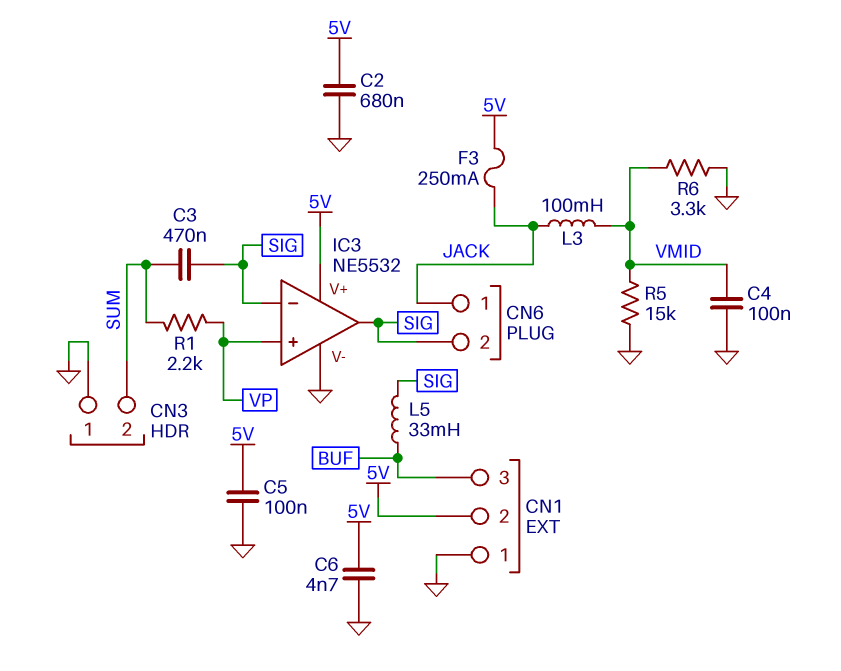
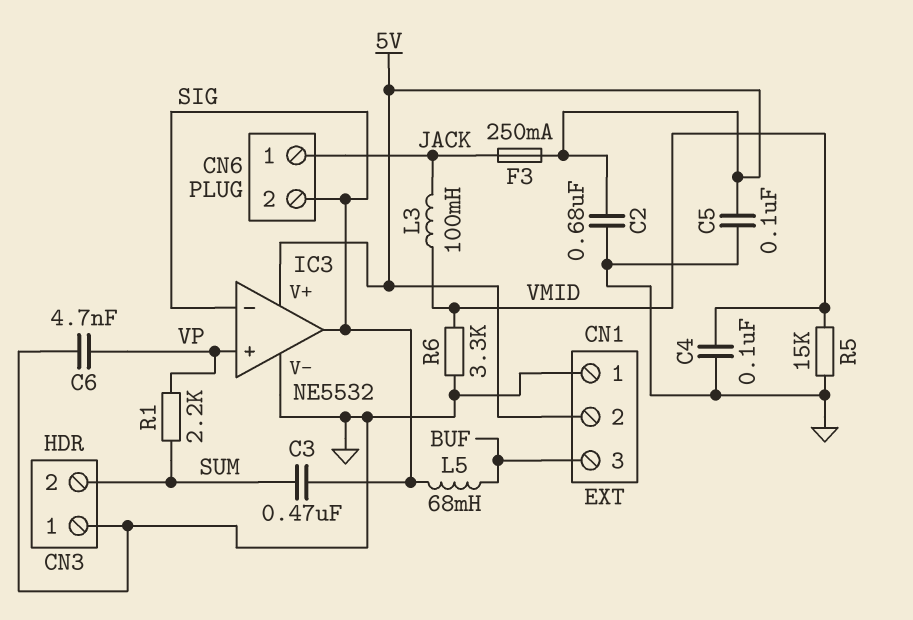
C6: 4.7nF (5V, GND) -> 4.7nF (GND, VP)
L5: 33mH (BUF, SIG) -> 68mH (BUF, SIG)

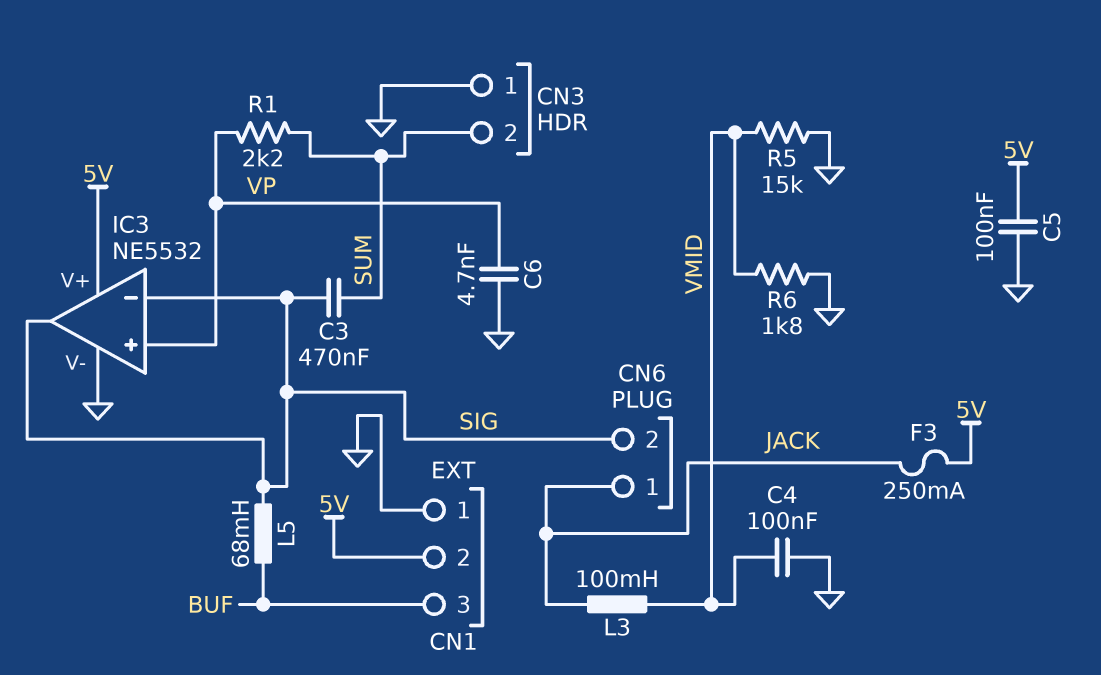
C2: 680nF (5V, GND) -> none
R6: 3.3k (GND, VMID) -> 1.8k (GND, VMID)

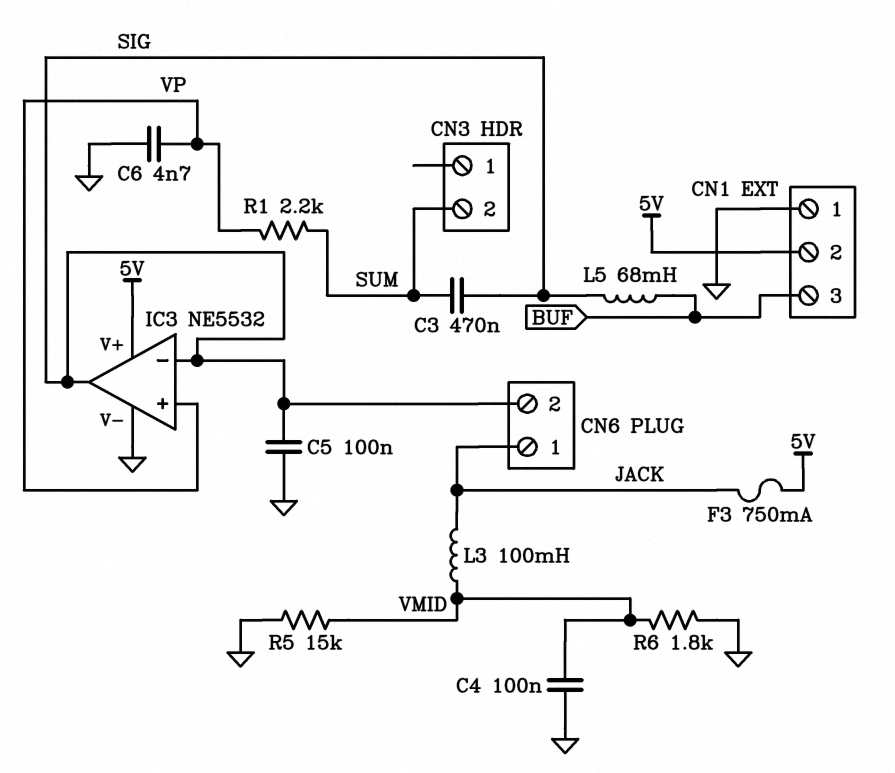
C5: 100nF (5V, GND) -> 100nF (GND, SIG)
CN3 pin 1: GND -> none
F3: 250mA (5V, JACK) -> 750mA (5V, JACK)

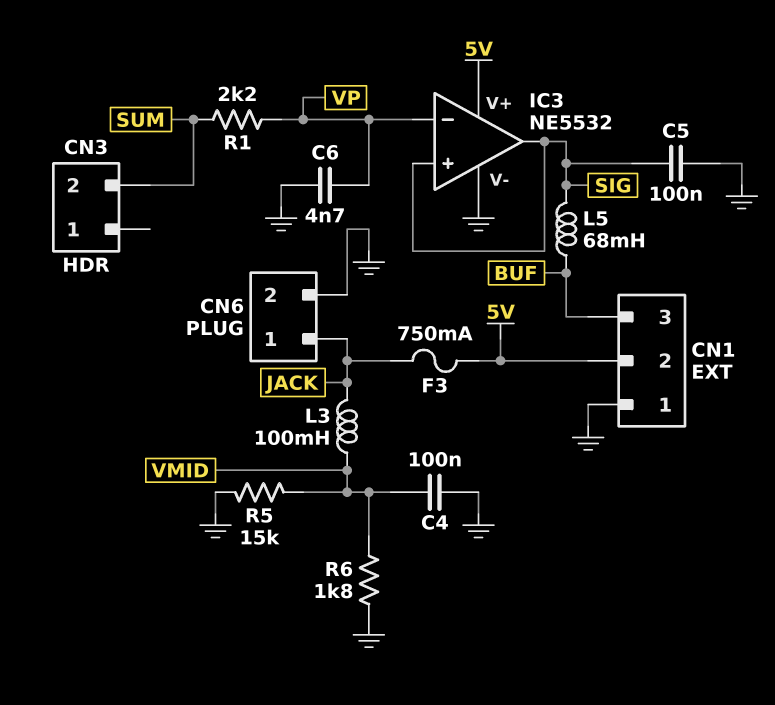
C3: 470nF (SIG, SUM) -> none
CN6 pin 2: SIG -> GND
IC3 pin in+: VP -> SIG
IC3 pin in-: SIG -> VP

